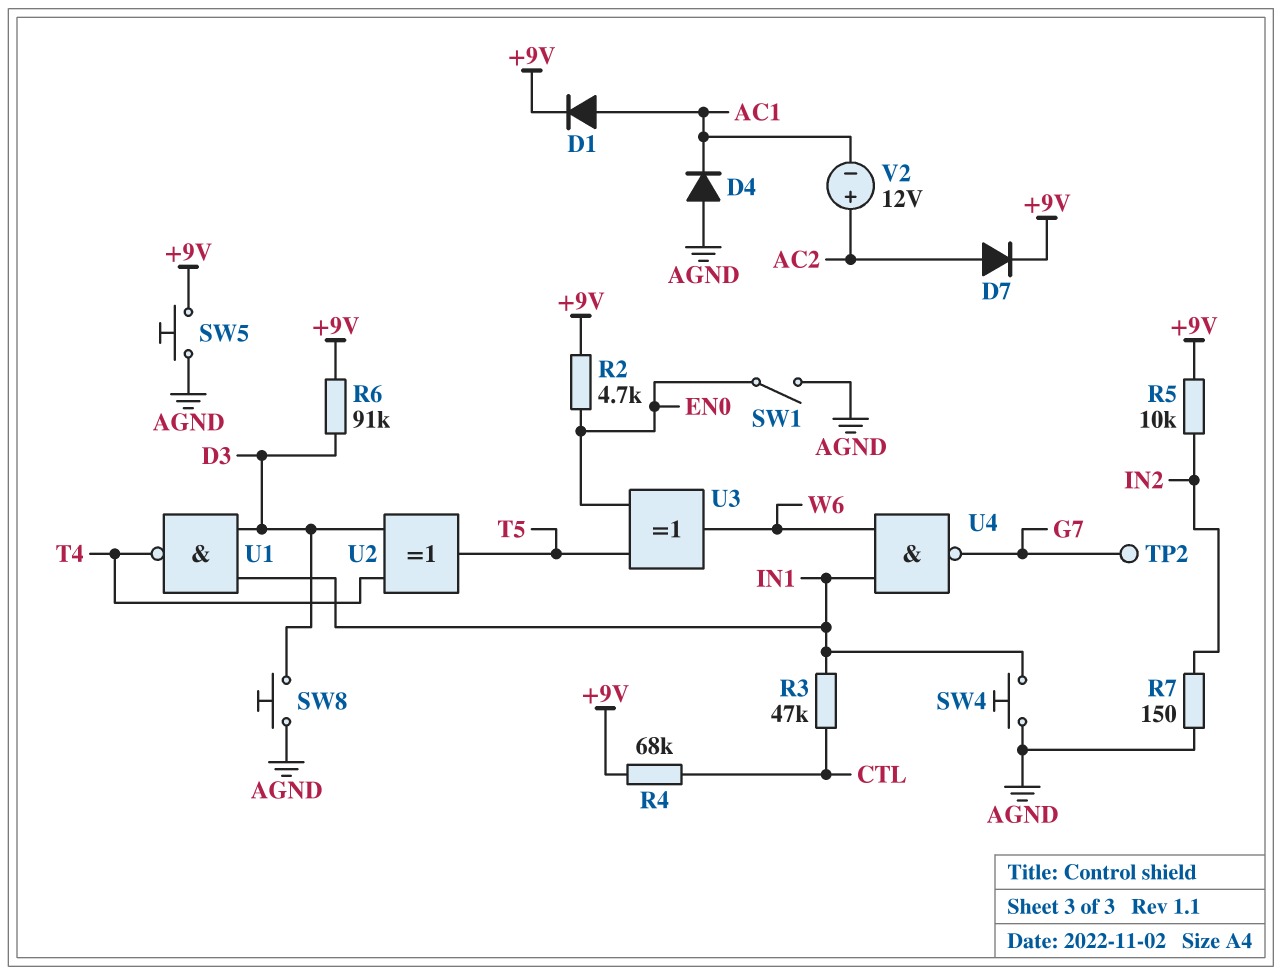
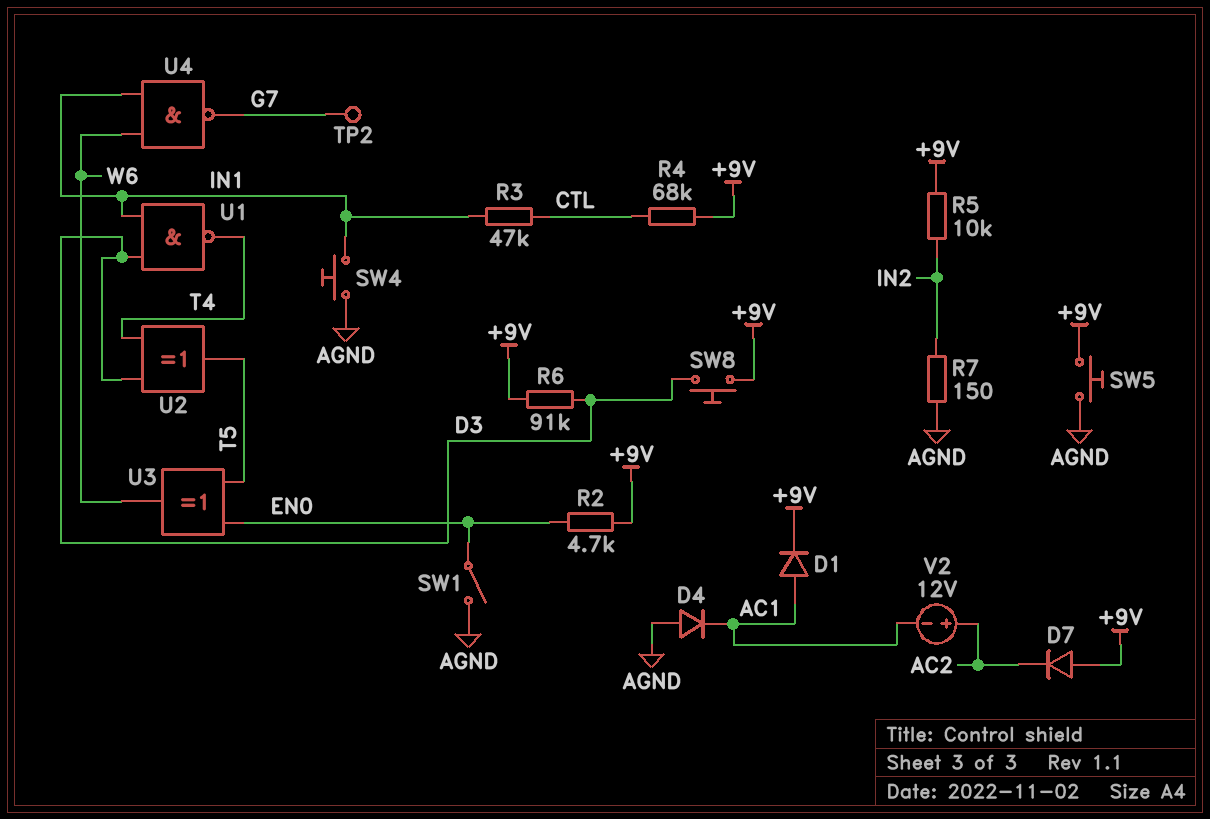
D7: diode (A AC2, K +9V) -> diode (A +9V, K AC2)
SW8: button (AGND, D3) -> button (+9V, D3)

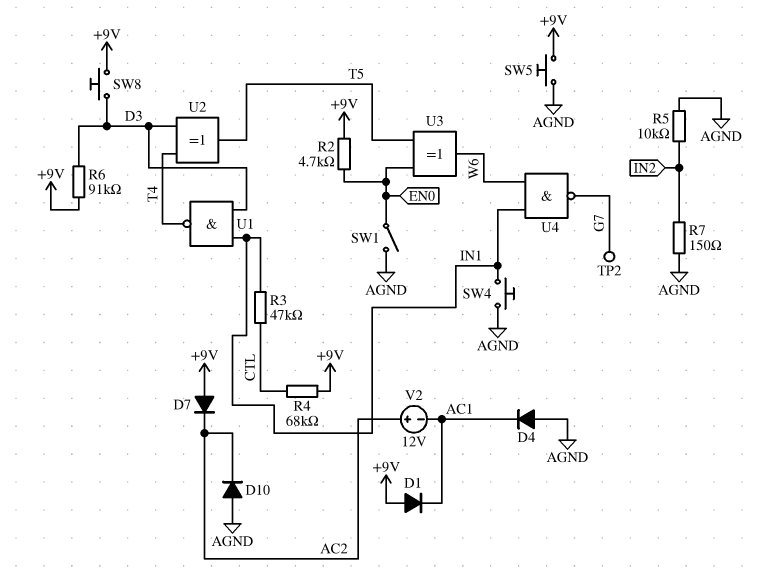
D1: diode (A AC1, K +9V) -> diode (A +9V, K AC1)
D10: none -> diode (A AGND, K AC2)
R5: 10k (+9V, IN2) -> 10k (AGND, IN2)

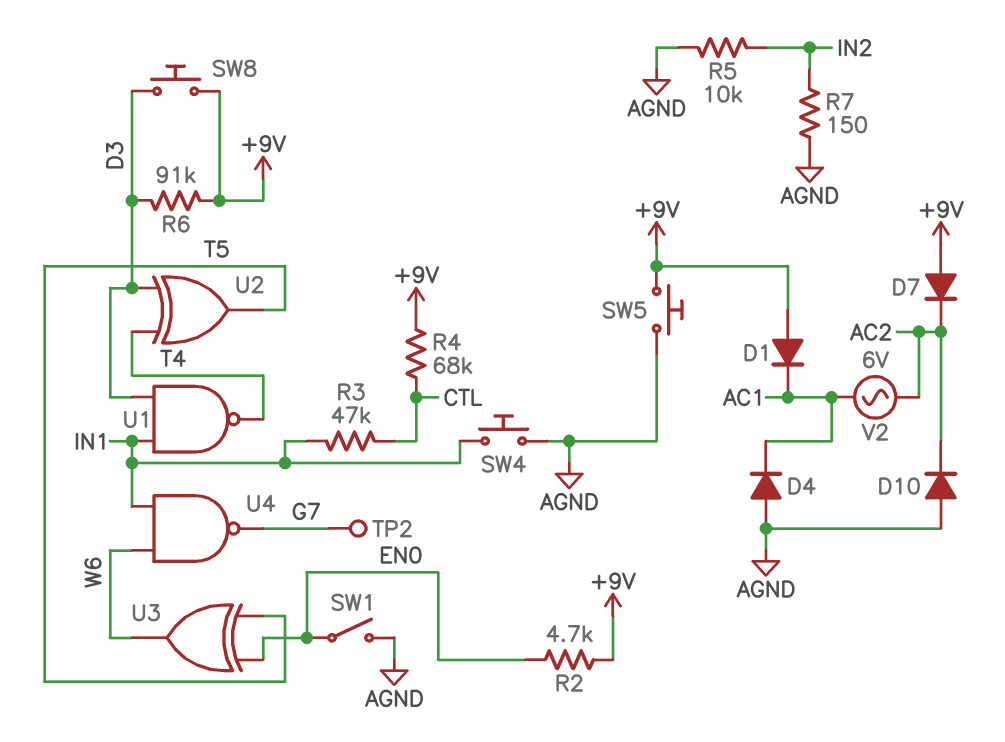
V2: 12V (plus AC2, minus AC1) -> AC 6V (AC1, AC2)

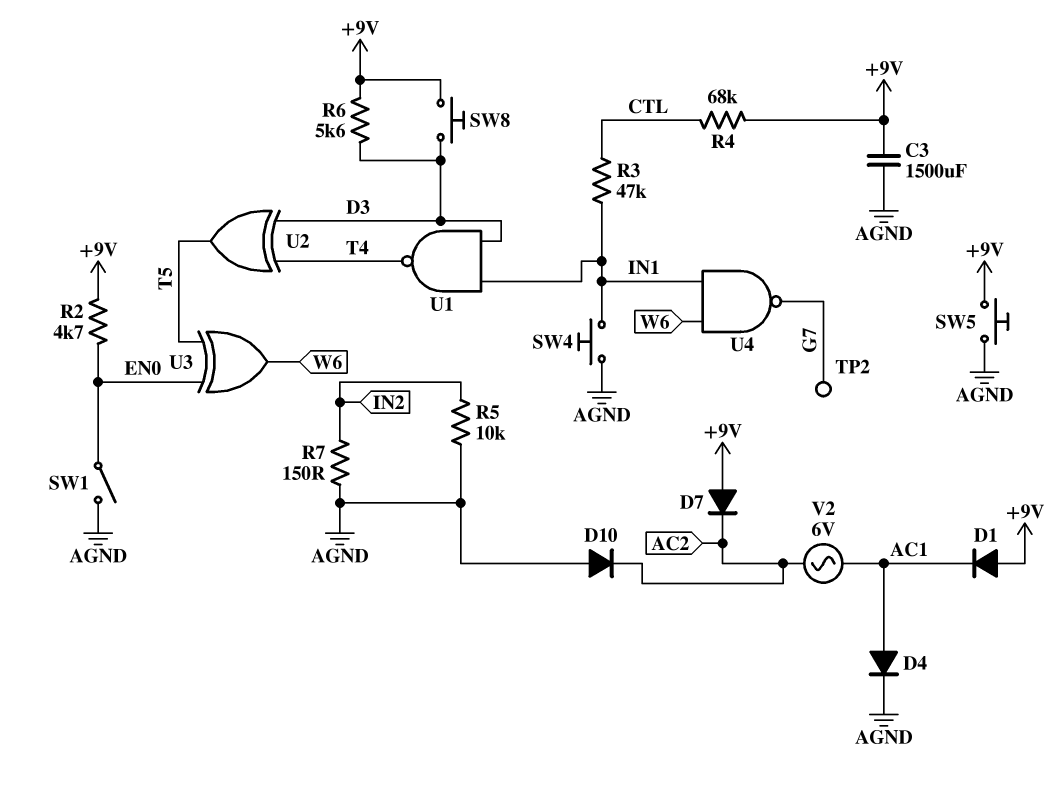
C3: none -> 1500uF (+9V, AGND)
D4: diode (A AGND, K AC1) -> diode (A AC1, K AGND)
R6: 91k (+9V, D3) -> 5.6k (+9V, D3)

